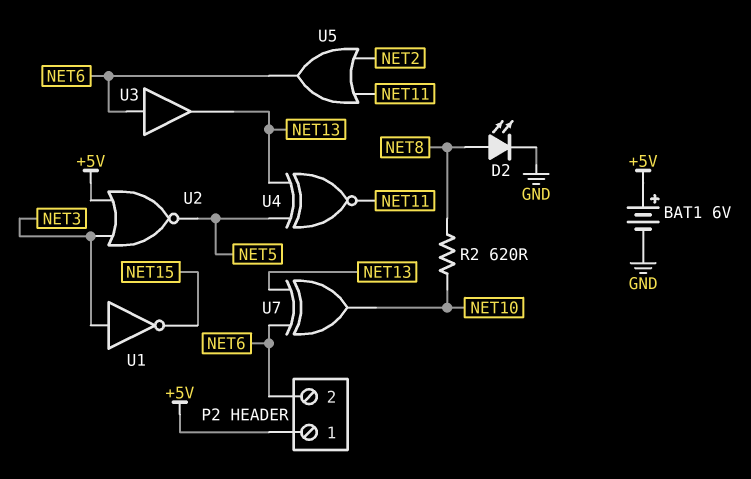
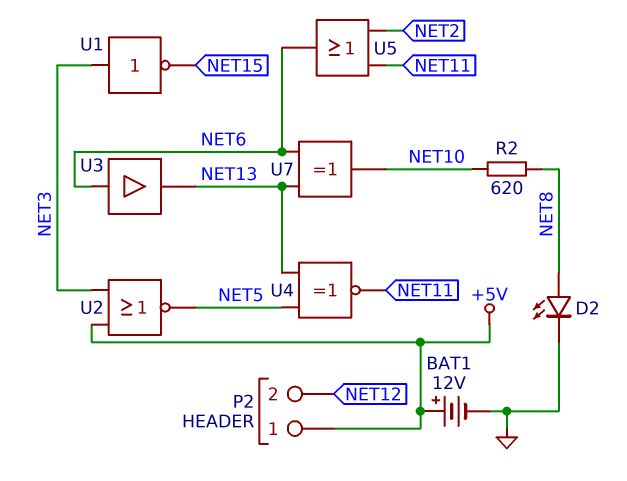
BAT1: 6V (plus +5V, minus GND) -> 12V (plus +5V, minus GND)
P2 pin 2: NET6 -> NET12

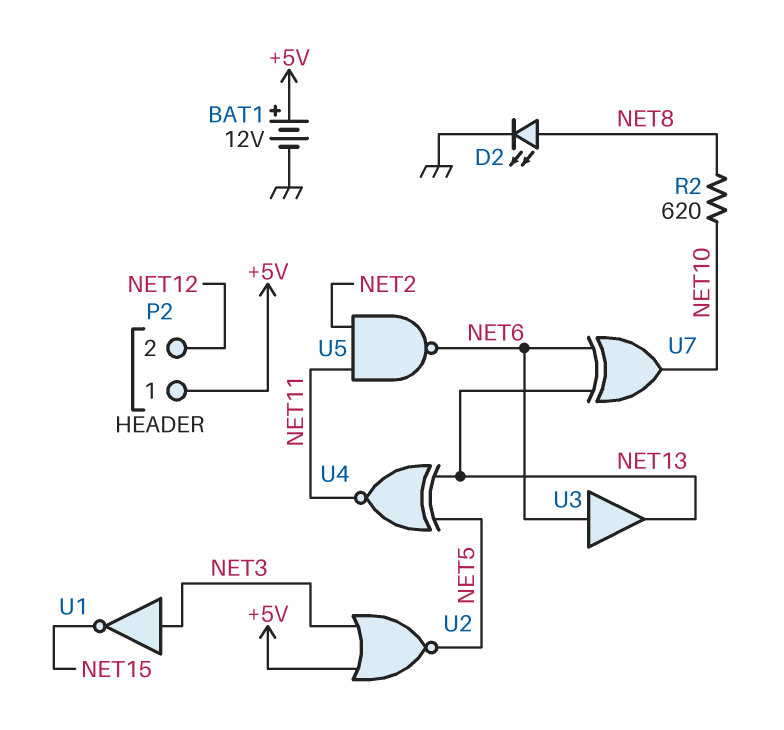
U5: OR (in NET2, in NET11, out NET6) -> NAND (in NET2, in NET11, out NET6)

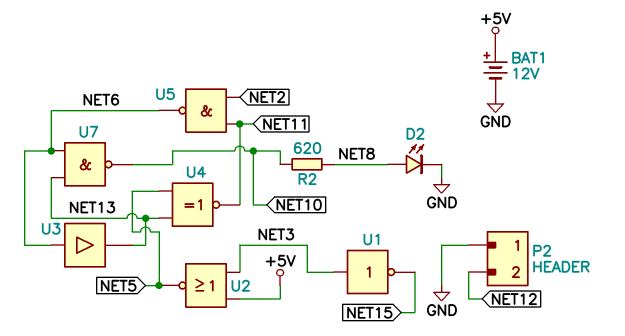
P2 pin 1: +5V -> GND
U7: XOR (in NET6, in NET13, out NET10) -> NAND (in NET6, in NET13, out NET10)

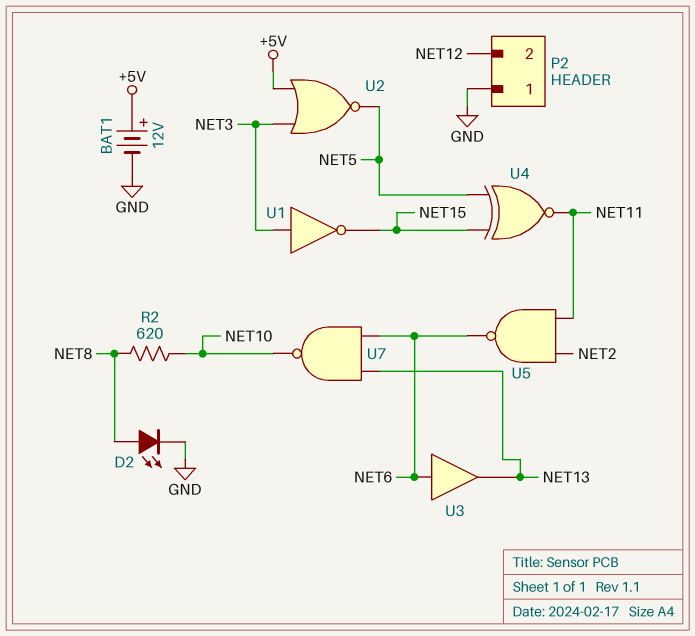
U4: XNOR (in NET5, in NET13, out NET11) -> XNOR (in NET5, in NET15, out NET11)

